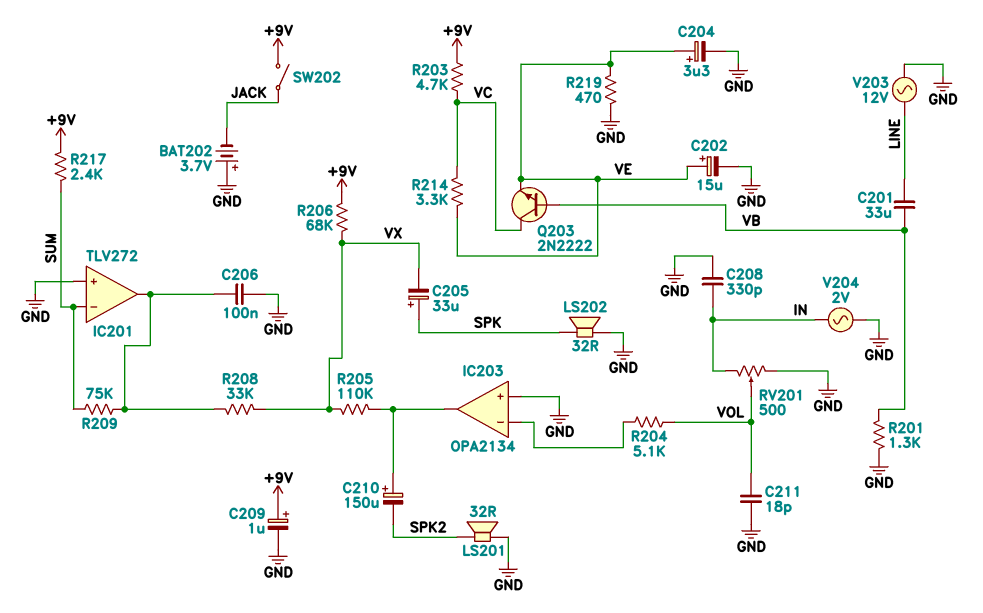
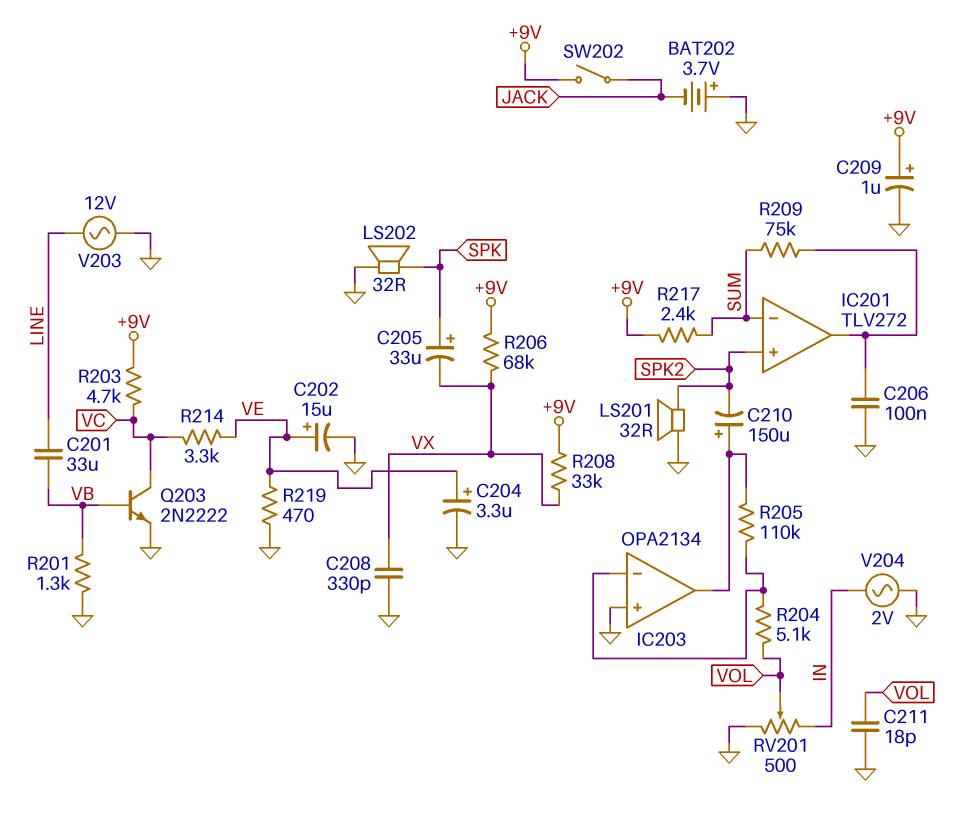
C208: 330pF (GND, IN) -> 330pF (GND, VX)
IC201 pin in+: GND -> SPK2
Q203: NPN 2N2222 (B VB, C VC, E VE) -> NPN 2N2222 (B VB, C VC, E GND)
R205: 110k (IC203/out, VX) -> 110k (IC203/in-, IC203/out)
R208: 33k (IC201/out, VX) -> 33k (+9V, VX)

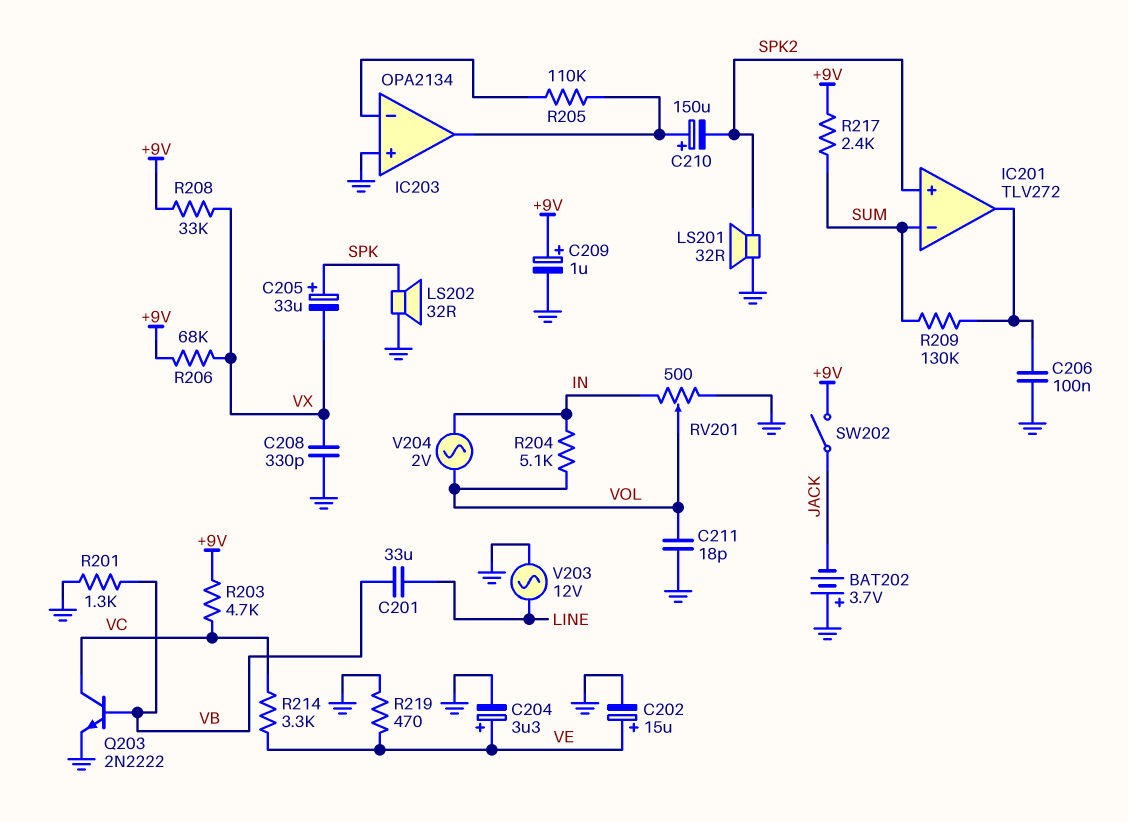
R204: 5.1k (IC203/in-, VOL) -> 5.1k (IN, VOL)
R209: 75k (IC201/out, SUM) -> 130k (IC201/out, SUM)
V204: AC 2V (GND, IN) -> AC 2V (IN, VOL)

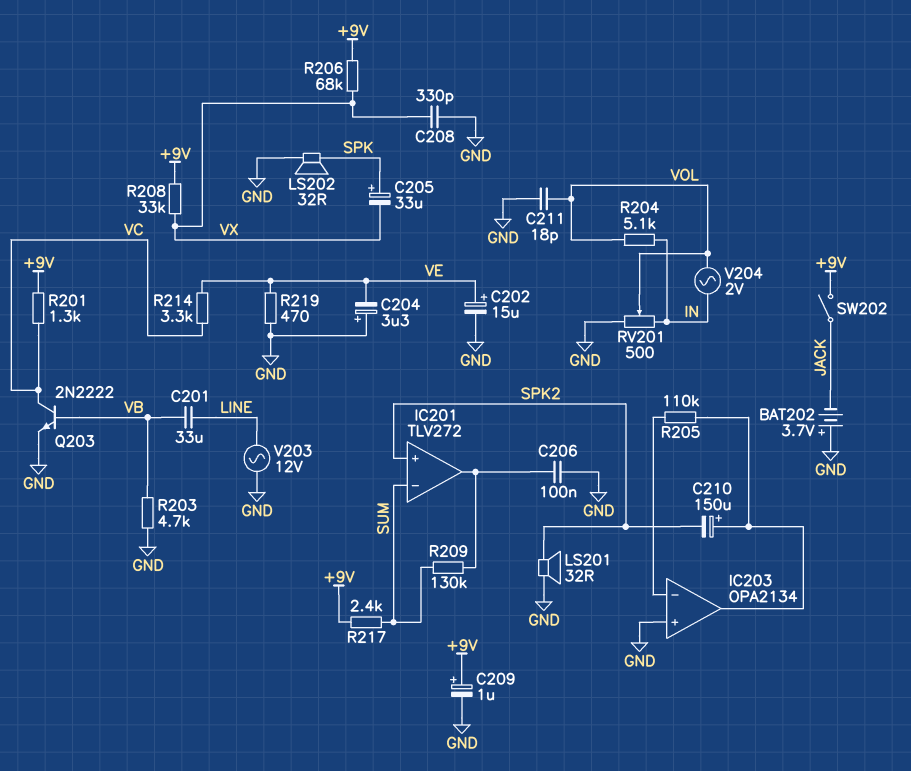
C204: 3.3uF (plus VE, minus GND) -> 3.3uF (plus GND, minus VE)
R201: 1.3k (GND, VB) -> 1.3k (+9V, VC)
R203: 4.7k (+9V, VC) -> 4.7k (GND, VB)

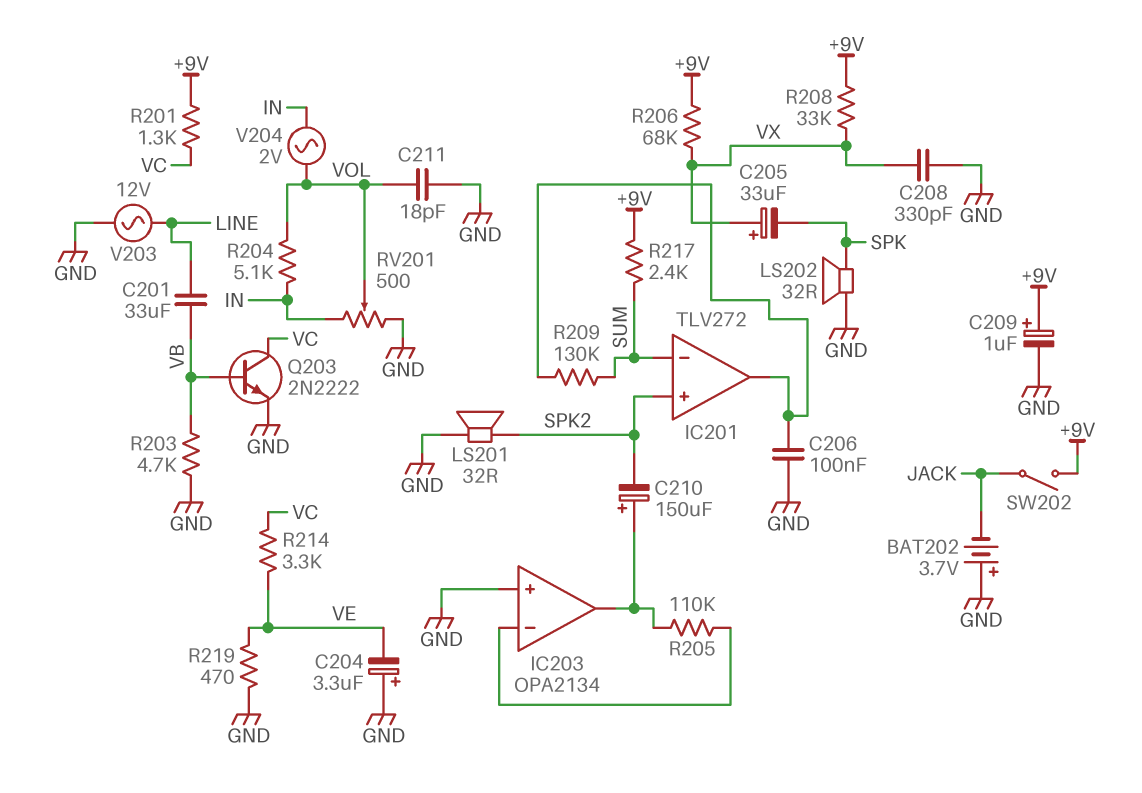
C202: 15uF (plus VE, minus GND) -> none
C205: 33uF (plus SPK, minus VX) -> 33uF (plus VX, minus SPK)

